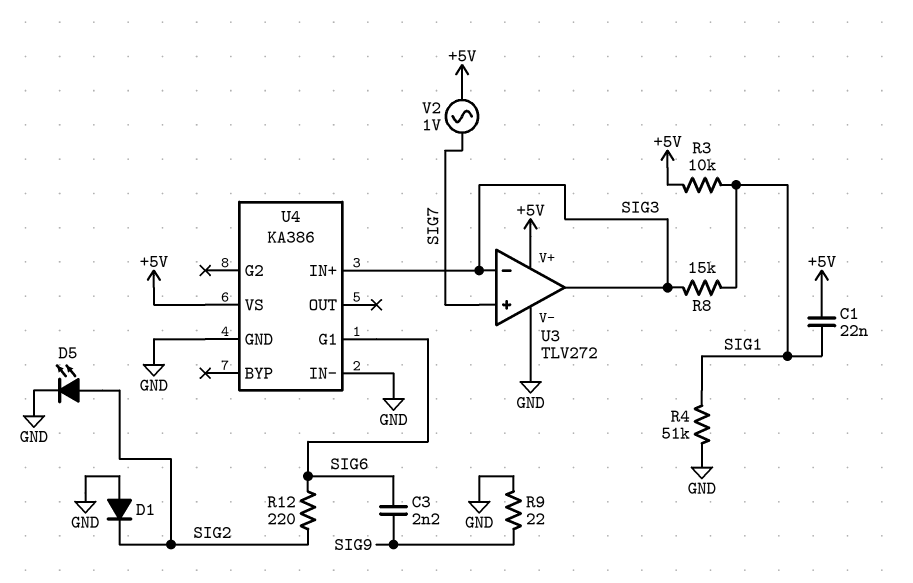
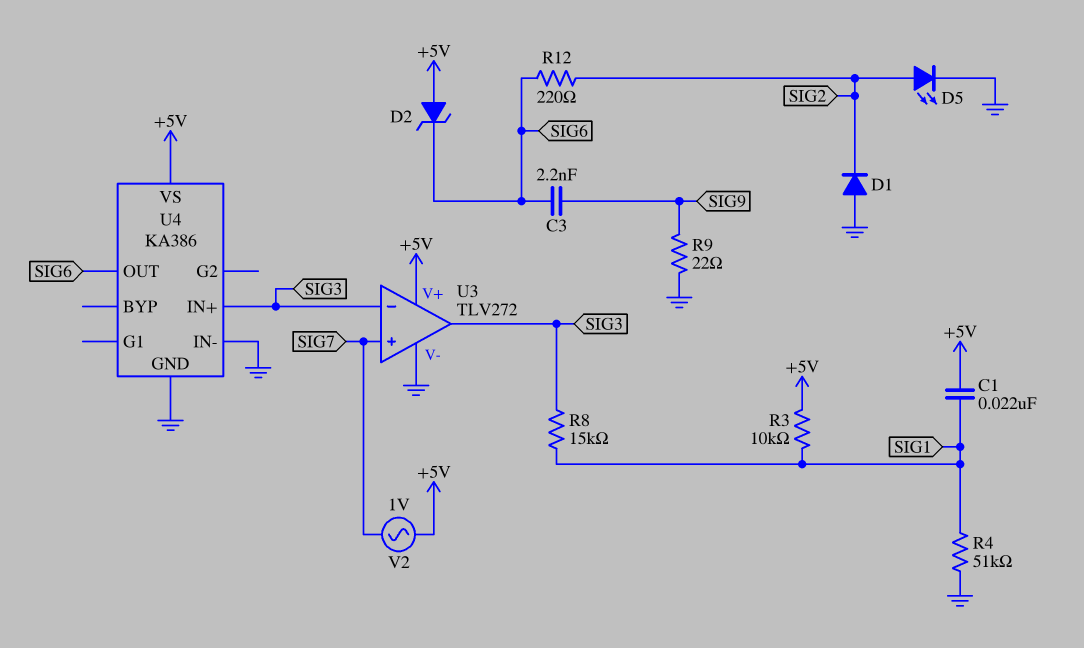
D2: none -> zener (A +5V, K SIG6)
U4 pin G1: SIG6 -> none
U4 pin OUT: none -> SIG6

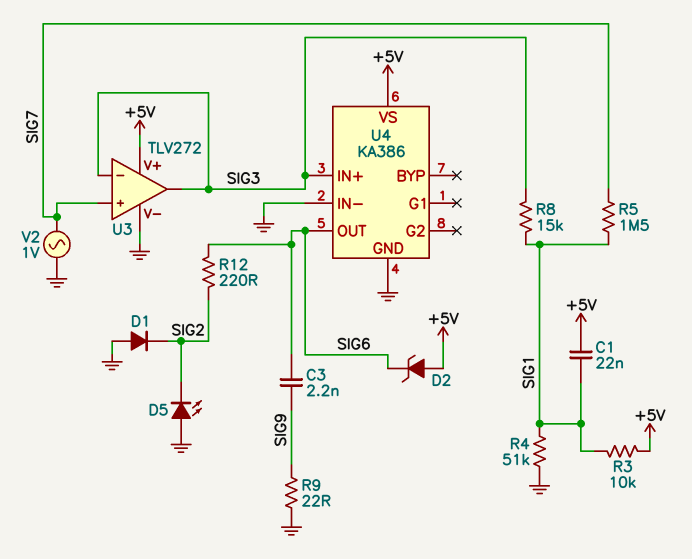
D5: LED (A SIG2, K GND) -> LED (A GND, K SIG2)
R5: none -> 1.5M (SIG1, SIG7)
V2: AC 1V (+5V, SIG7) -> AC 1V (GND, SIG7)

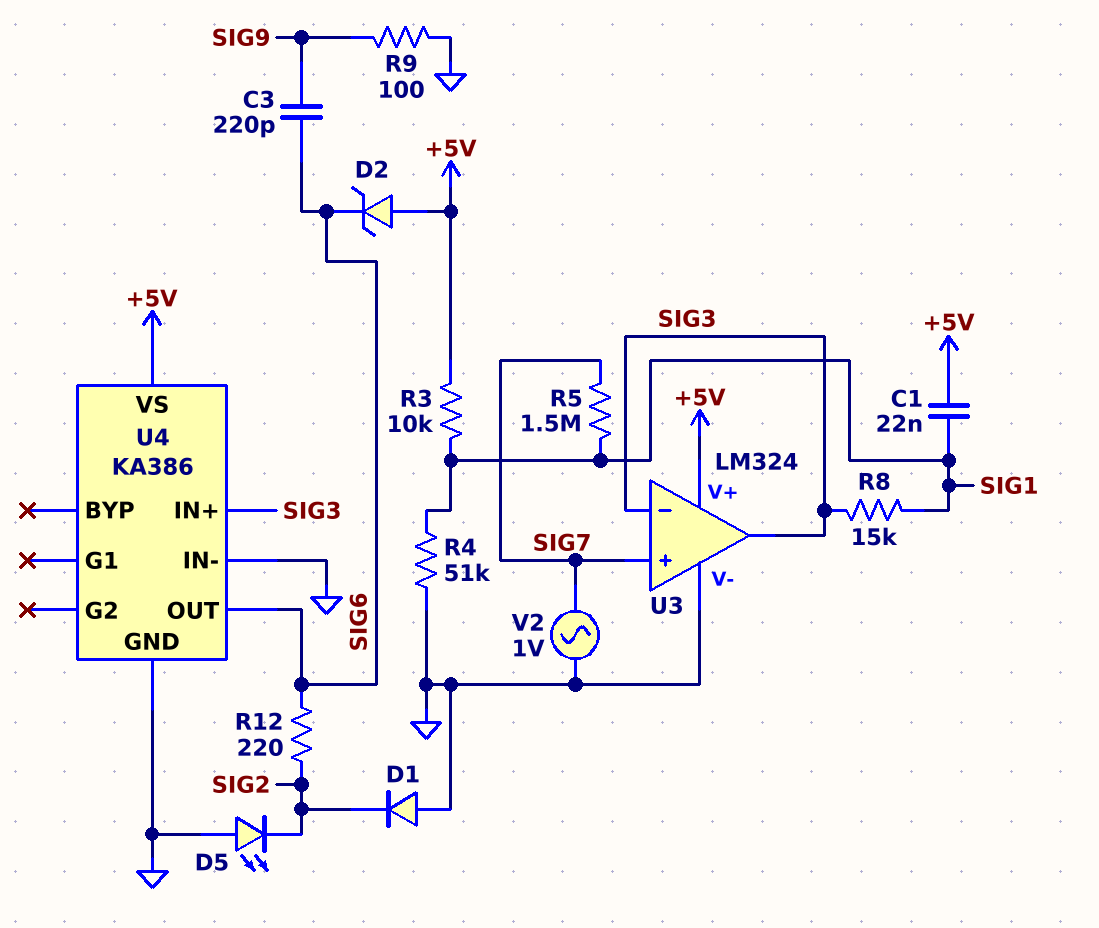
C3: 2.2nF (SIG6, SIG9) -> 220pF (SIG6, SIG9)
R9: 22 (GND, SIG9) -> 100 (GND, SIG9)
U3: TLV272 -> LM324

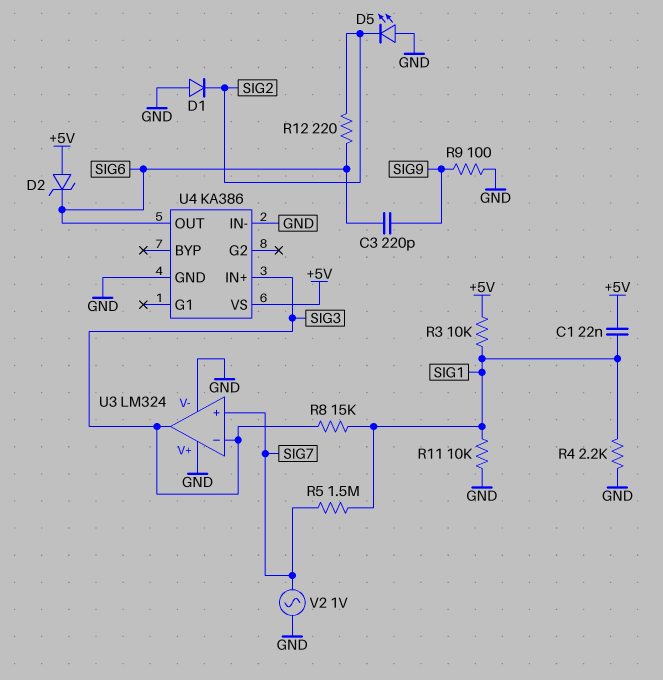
R4: 51k (GND, SIG1) -> 2.2k (GND, SIG1)
R11: none -> 10k (GND, SIG1)
U3 pin V+: +5V -> GND

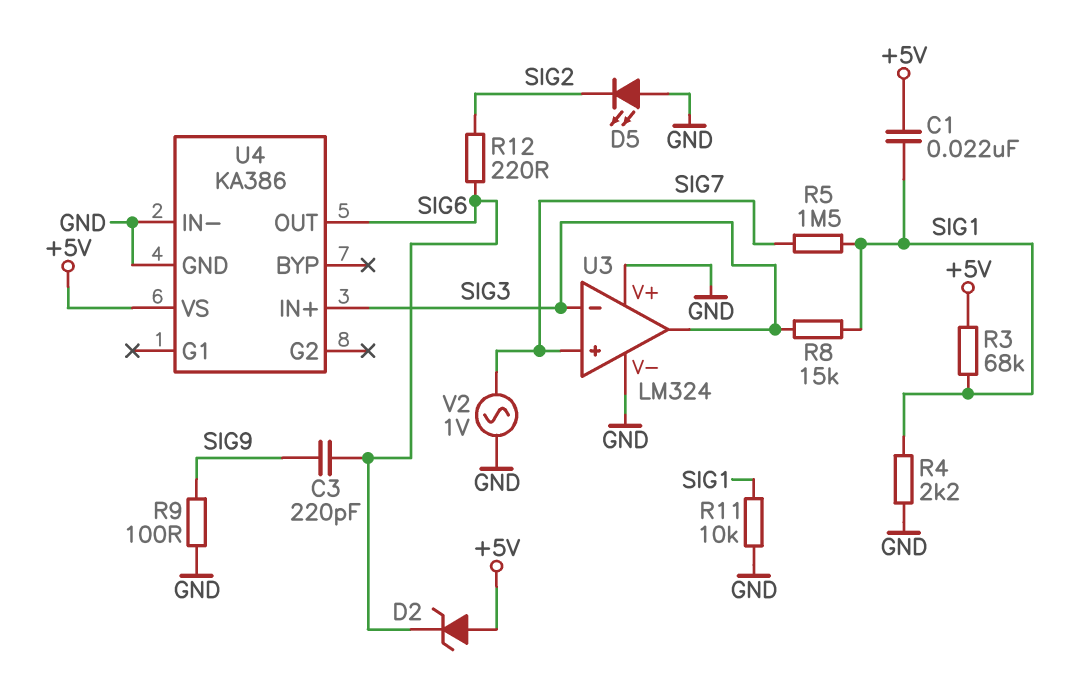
D1: diode (A GND, K SIG2) -> none
R3: 10k (+5V, SIG1) -> 68k (+5V, SIG1)

